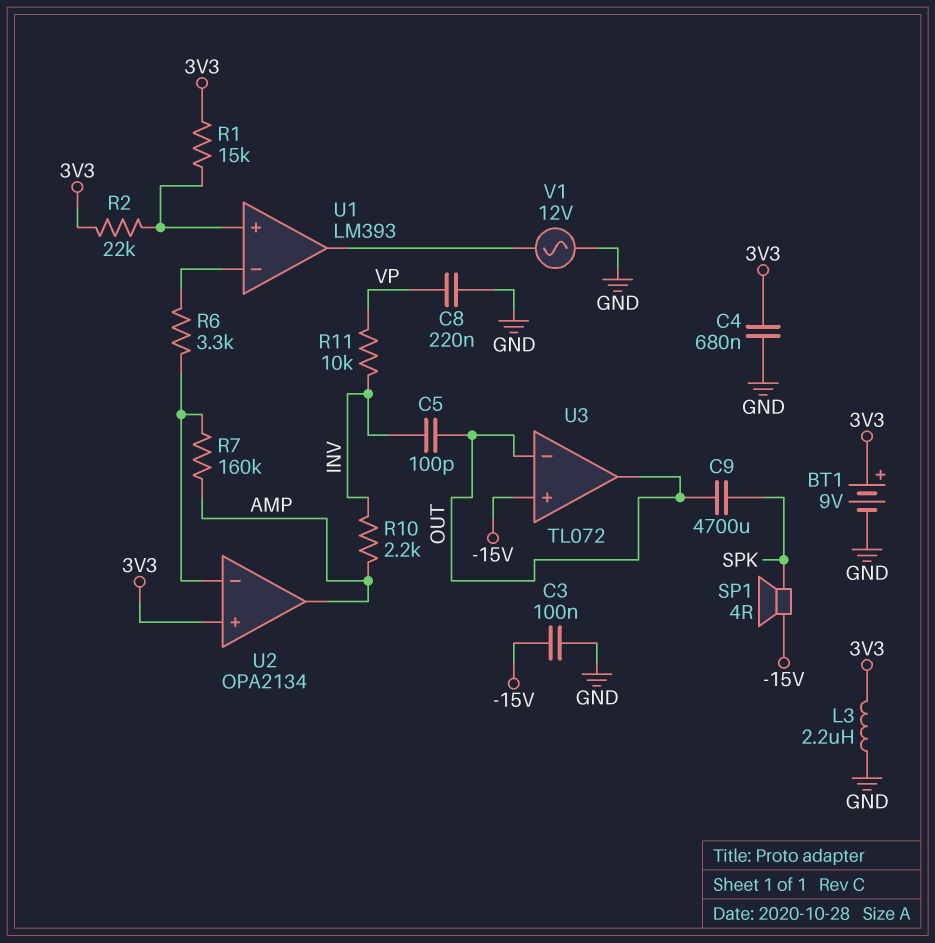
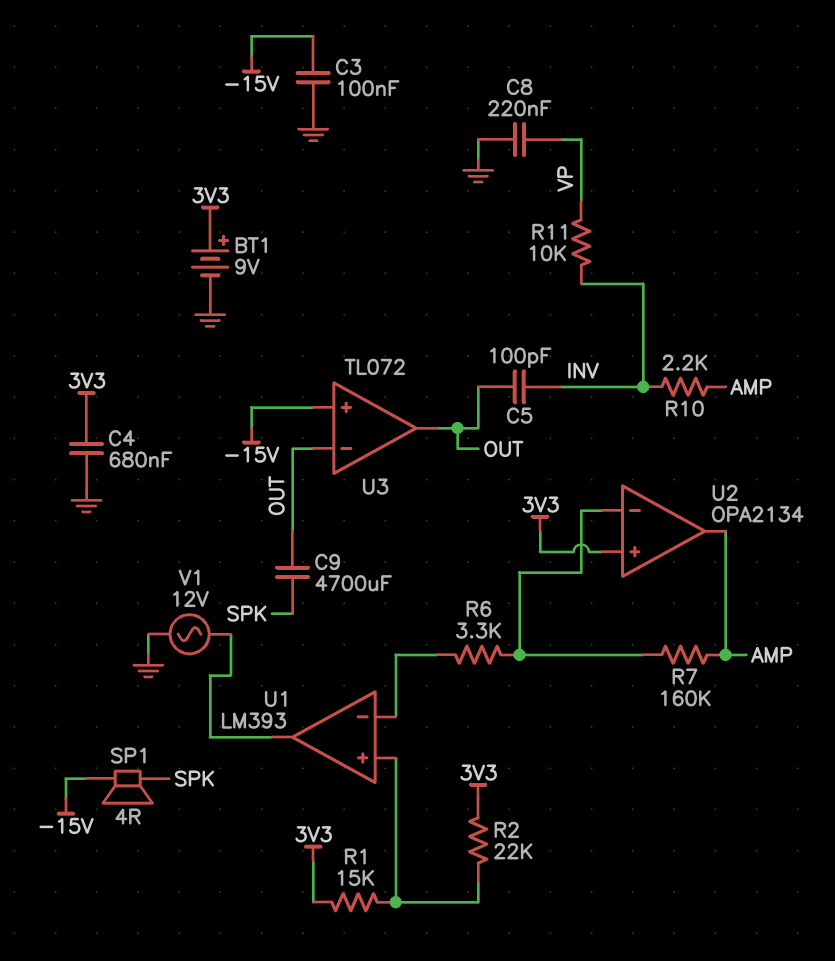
L3: 2.2uH (3V3, GND) -> none

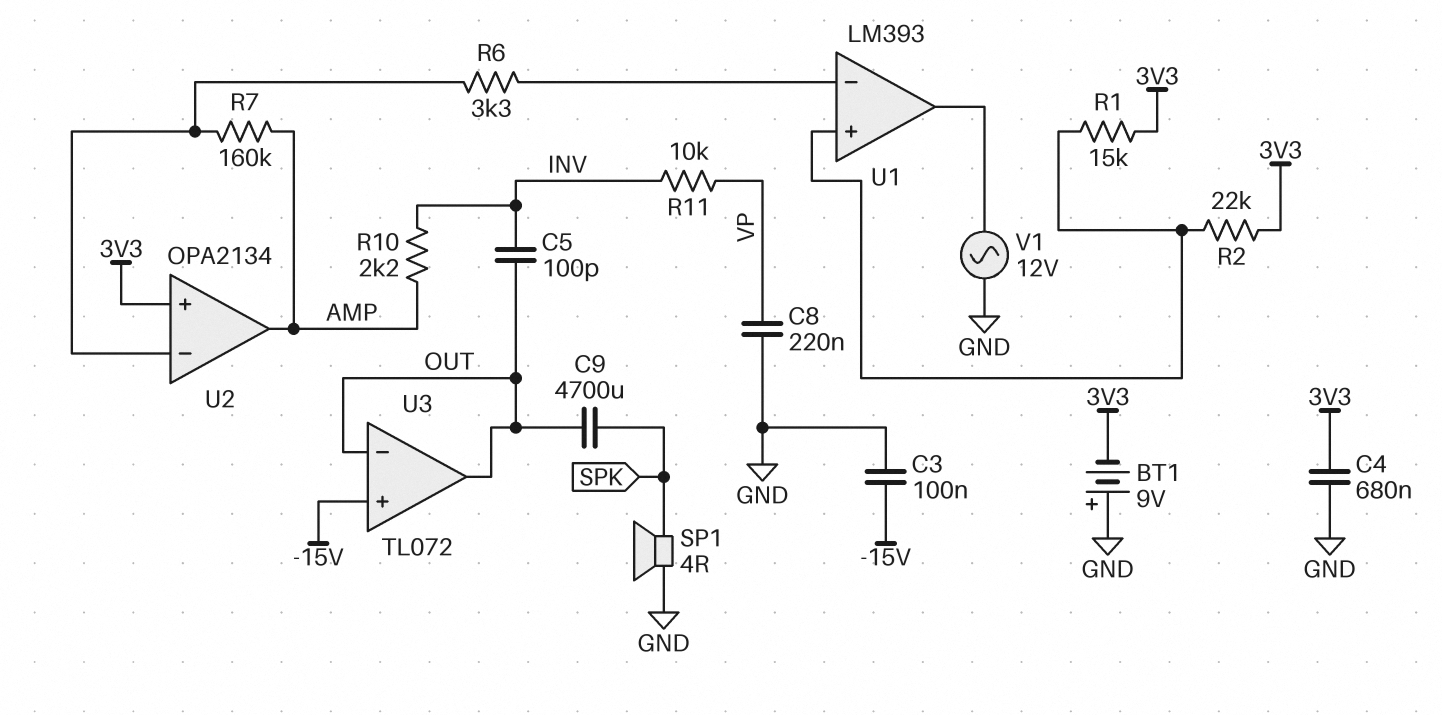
BT1: 9V (plus 3V3, minus GND) -> 9V (plus GND, minus 3V3)
SP1: speaker 4R (-15V, SPK) -> speaker 4R (GND, SPK)

